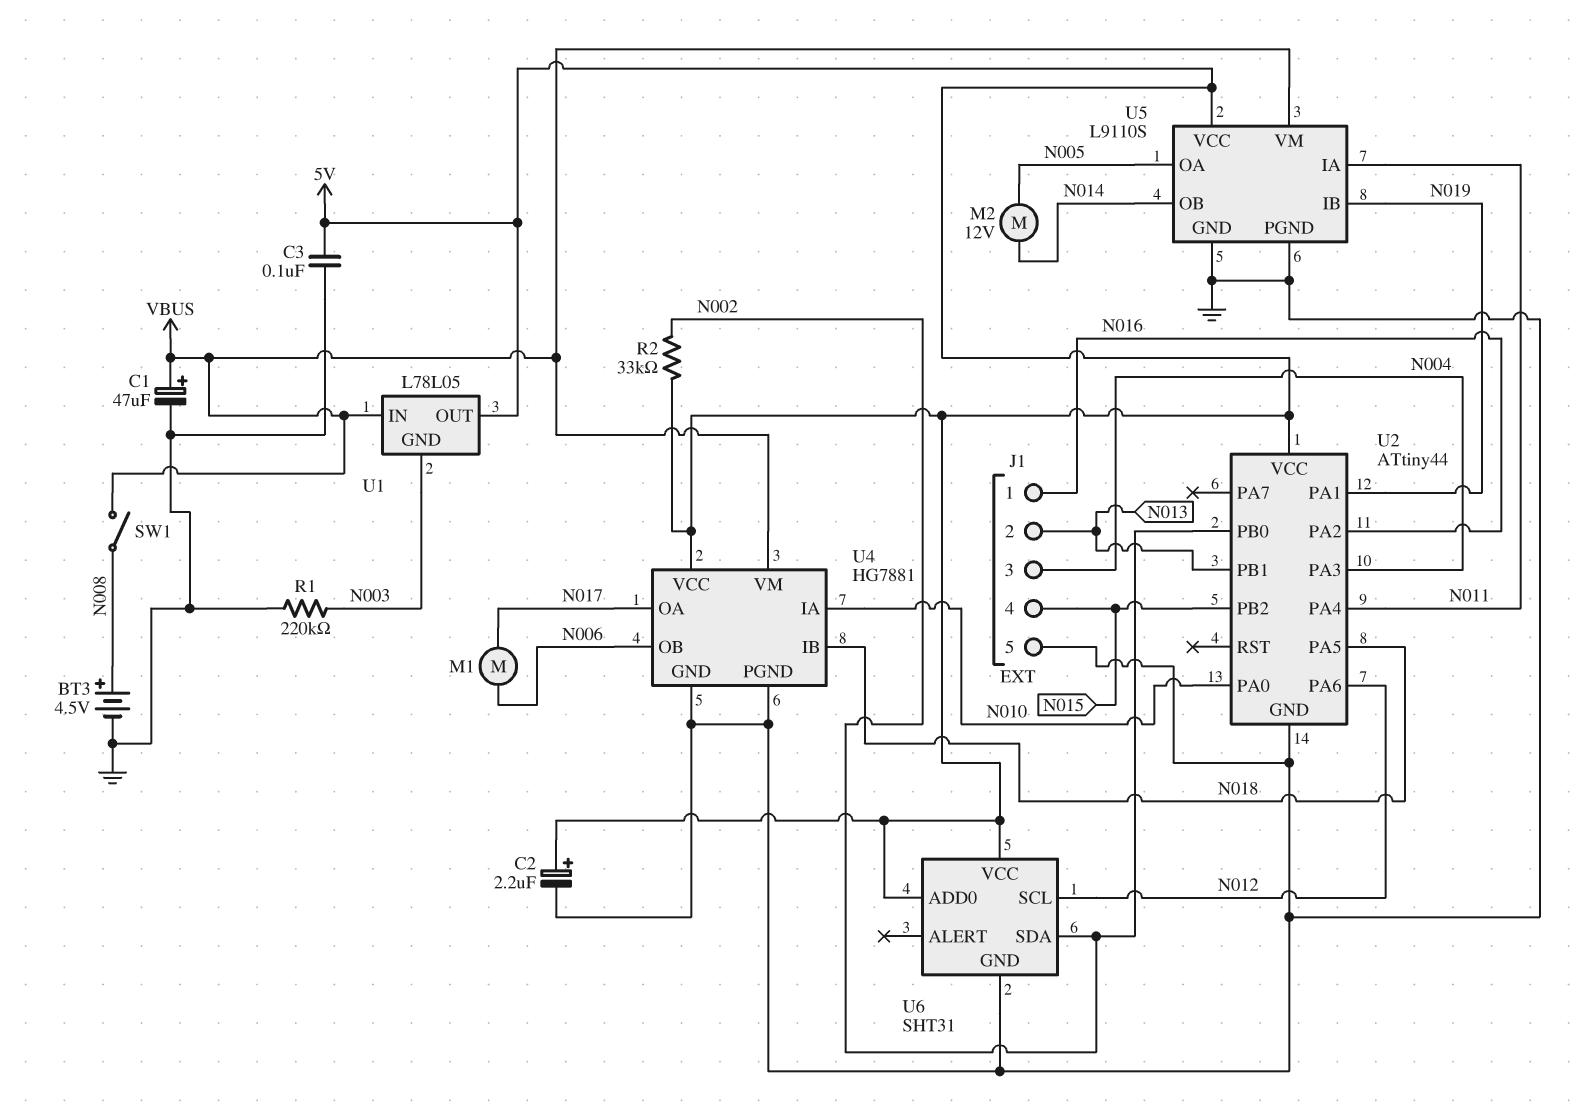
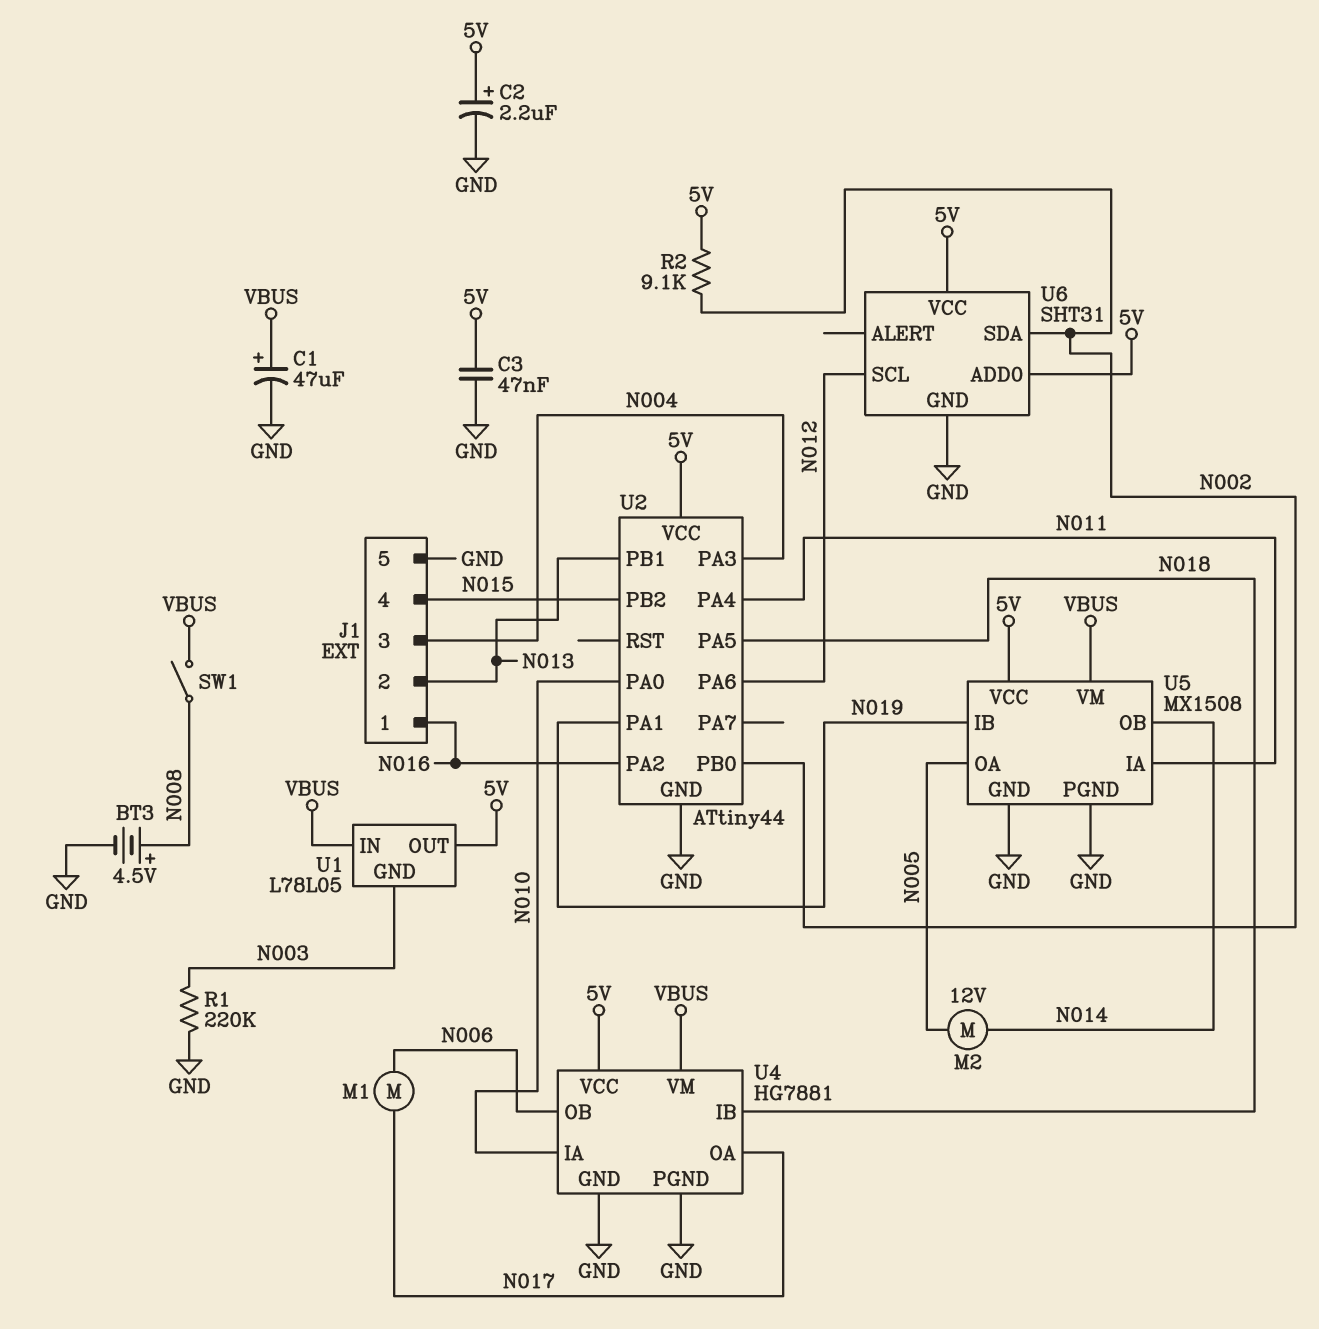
C3: 100nF (5V, GND) -> 47nF (5V, GND)
R2: 33k (5V, N002) -> 9.1k (5V, N002)
U5: L9110S -> MX1508

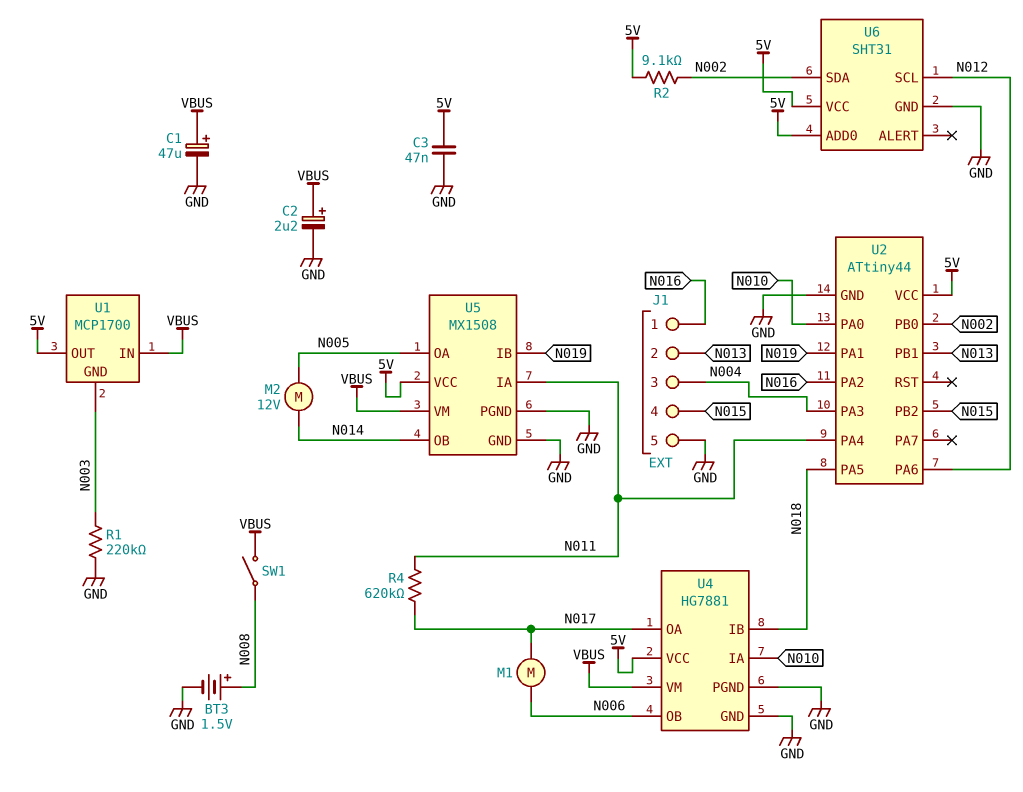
BT3: 4.5V (plus N008, minus GND) -> 1.5V (plus N008, minus GND)
C2: 2.2uF (plus 5V, minus GND) -> 2.2uF (plus VBUS, minus GND)
R4: none -> 620k (N011, N017)
U1: L78L05 -> MCP1700

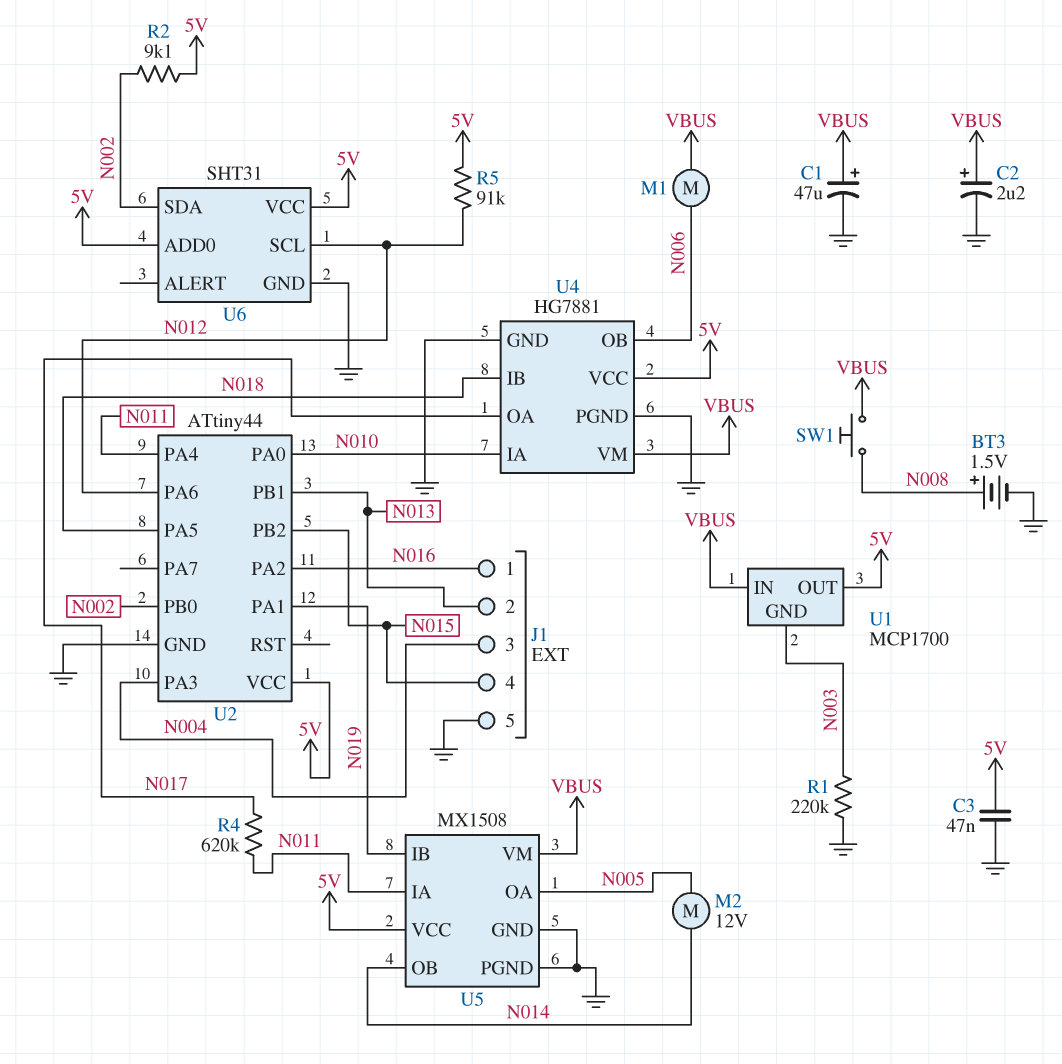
M1: motor (N006, N017) -> motor (N006, VBUS)
R5: none -> 91k (5V, N012)
SW1: switch (N008, VBUS) -> button (N008, VBUS)

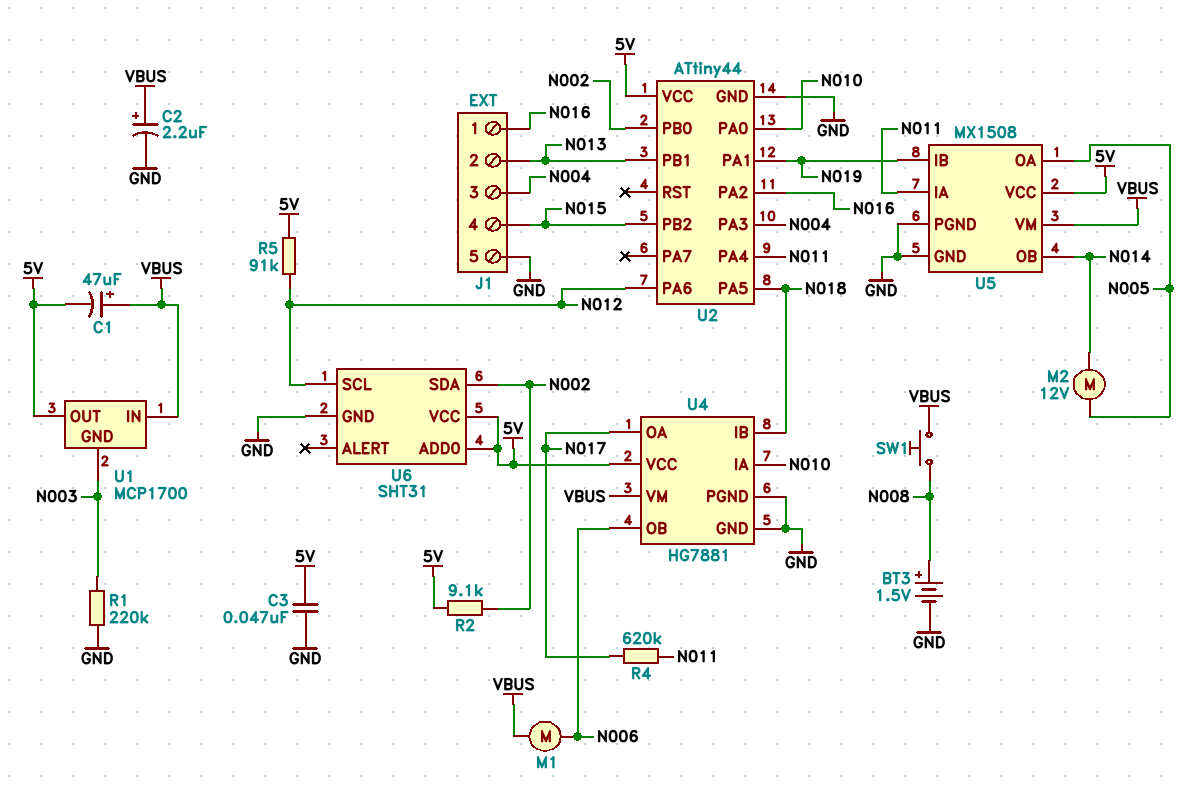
C1: 47uF (plus VBUS, minus GND) -> 47uF (plus VBUS, minus 5V)

